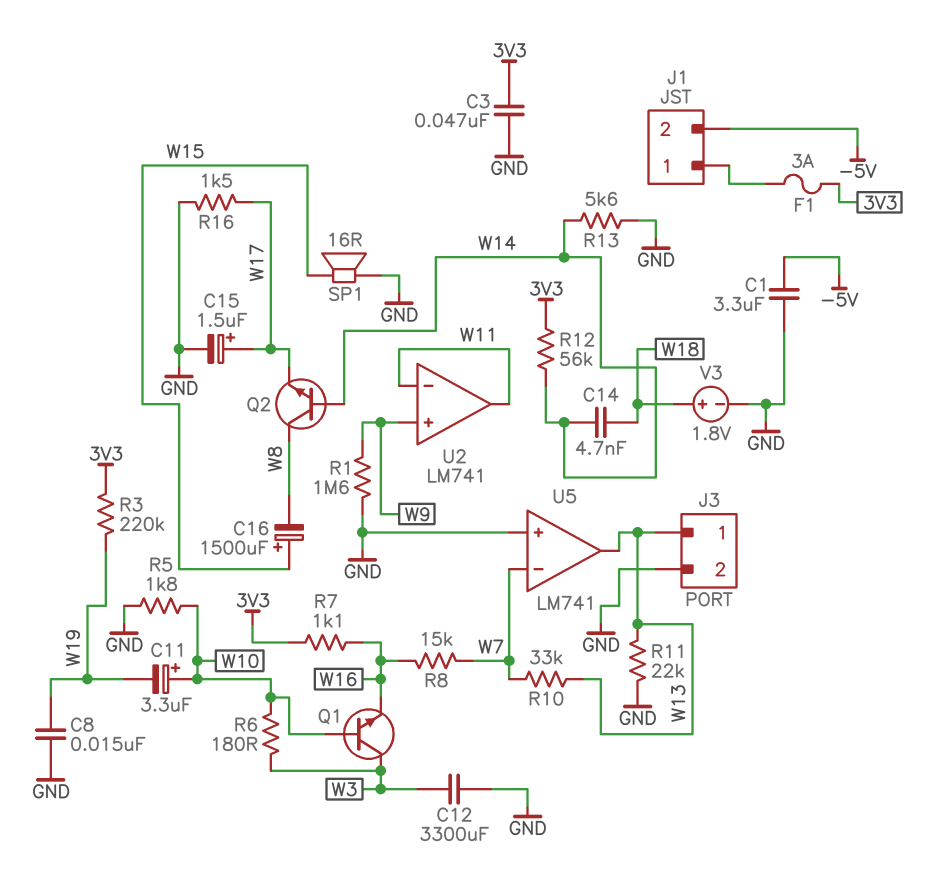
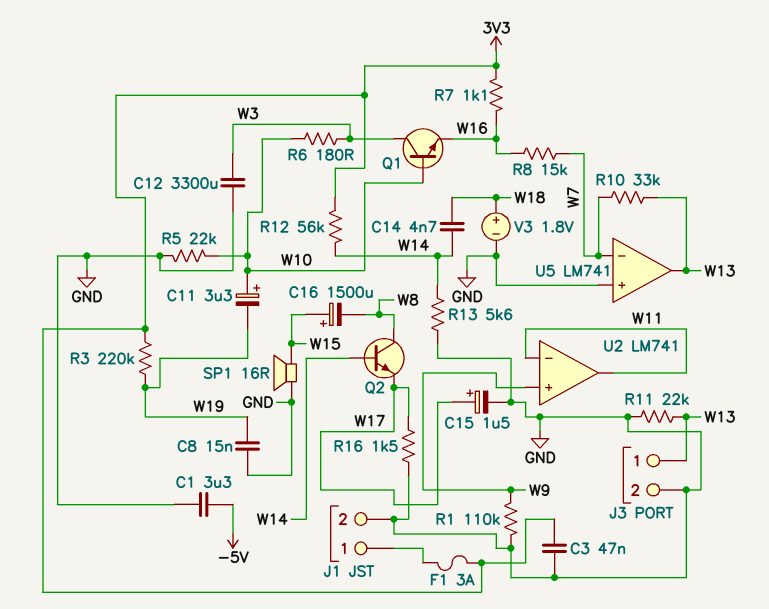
J1 pin 2: -5V -> GND
R1: 1.6M (GND, W9) -> 110k (GND, W9)
R5: 1.8k (GND, W10) -> 22k (GND, W10)

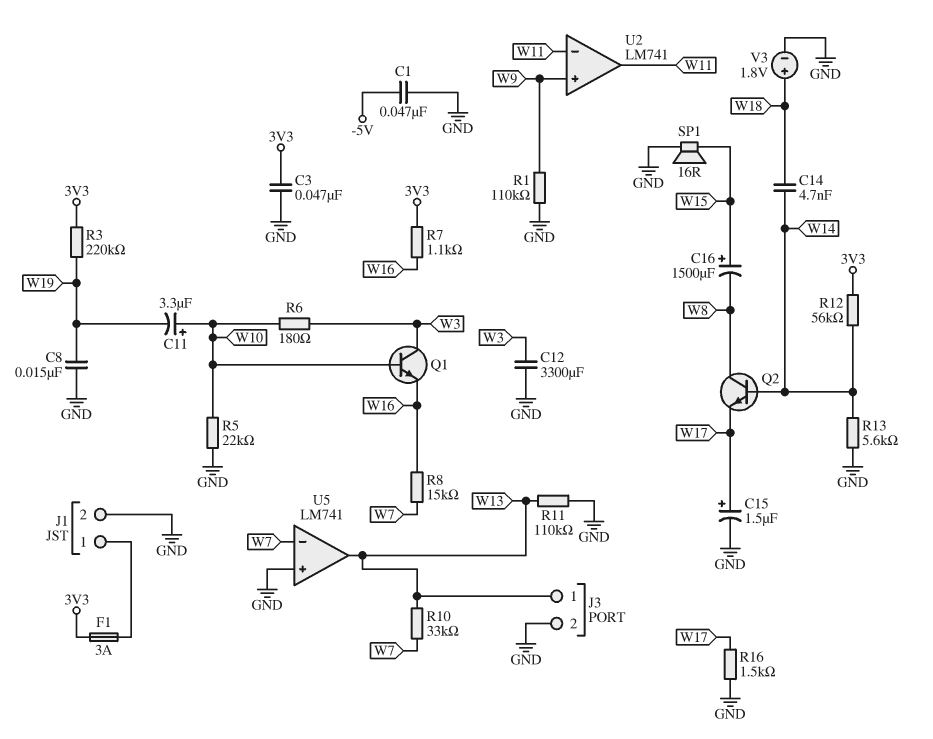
C1: 3.3uF (-5V, GND) -> 47nF (-5V, GND)
R11: 22k (GND, W13) -> 110k (GND, W13)

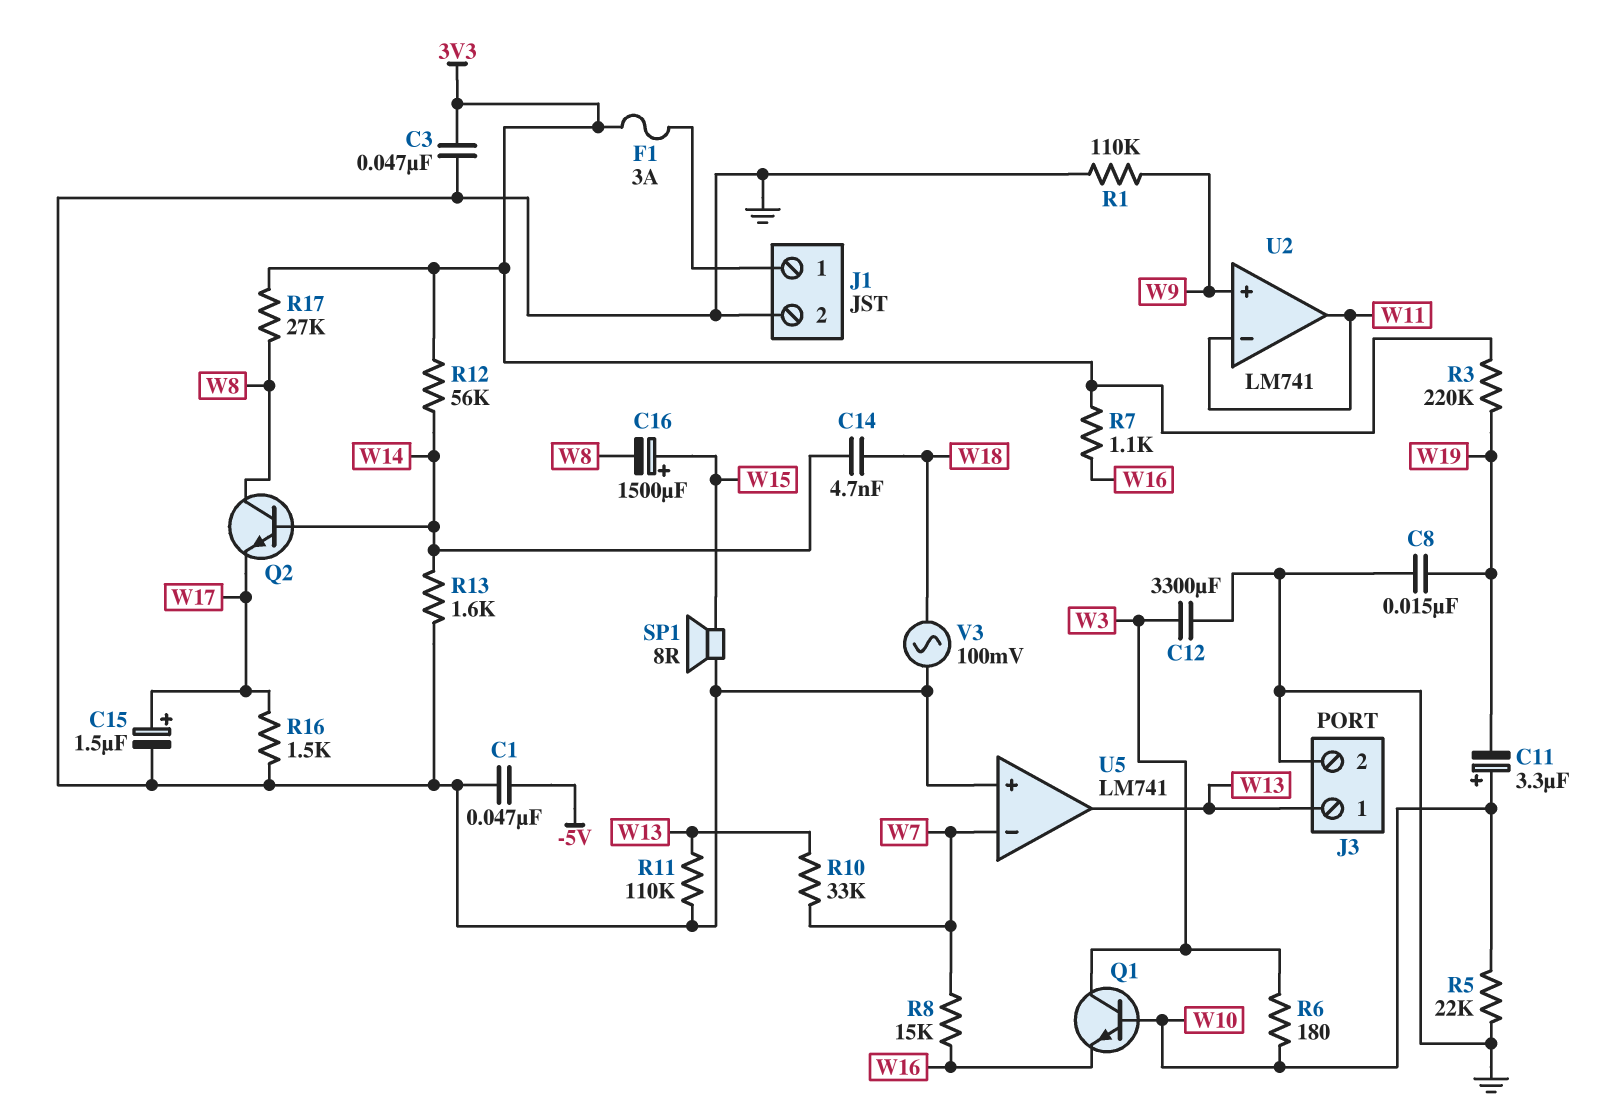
R13: 5.6k (GND, W14) -> 1.6k (GND, W14)
R17: none -> 27k (3V3, W8)
SP1: speaker 16R (GND, W15) -> speaker 8R (GND, W15)
V3: 1.8V (plus W18, minus GND) -> AC 100mV (GND, W18)

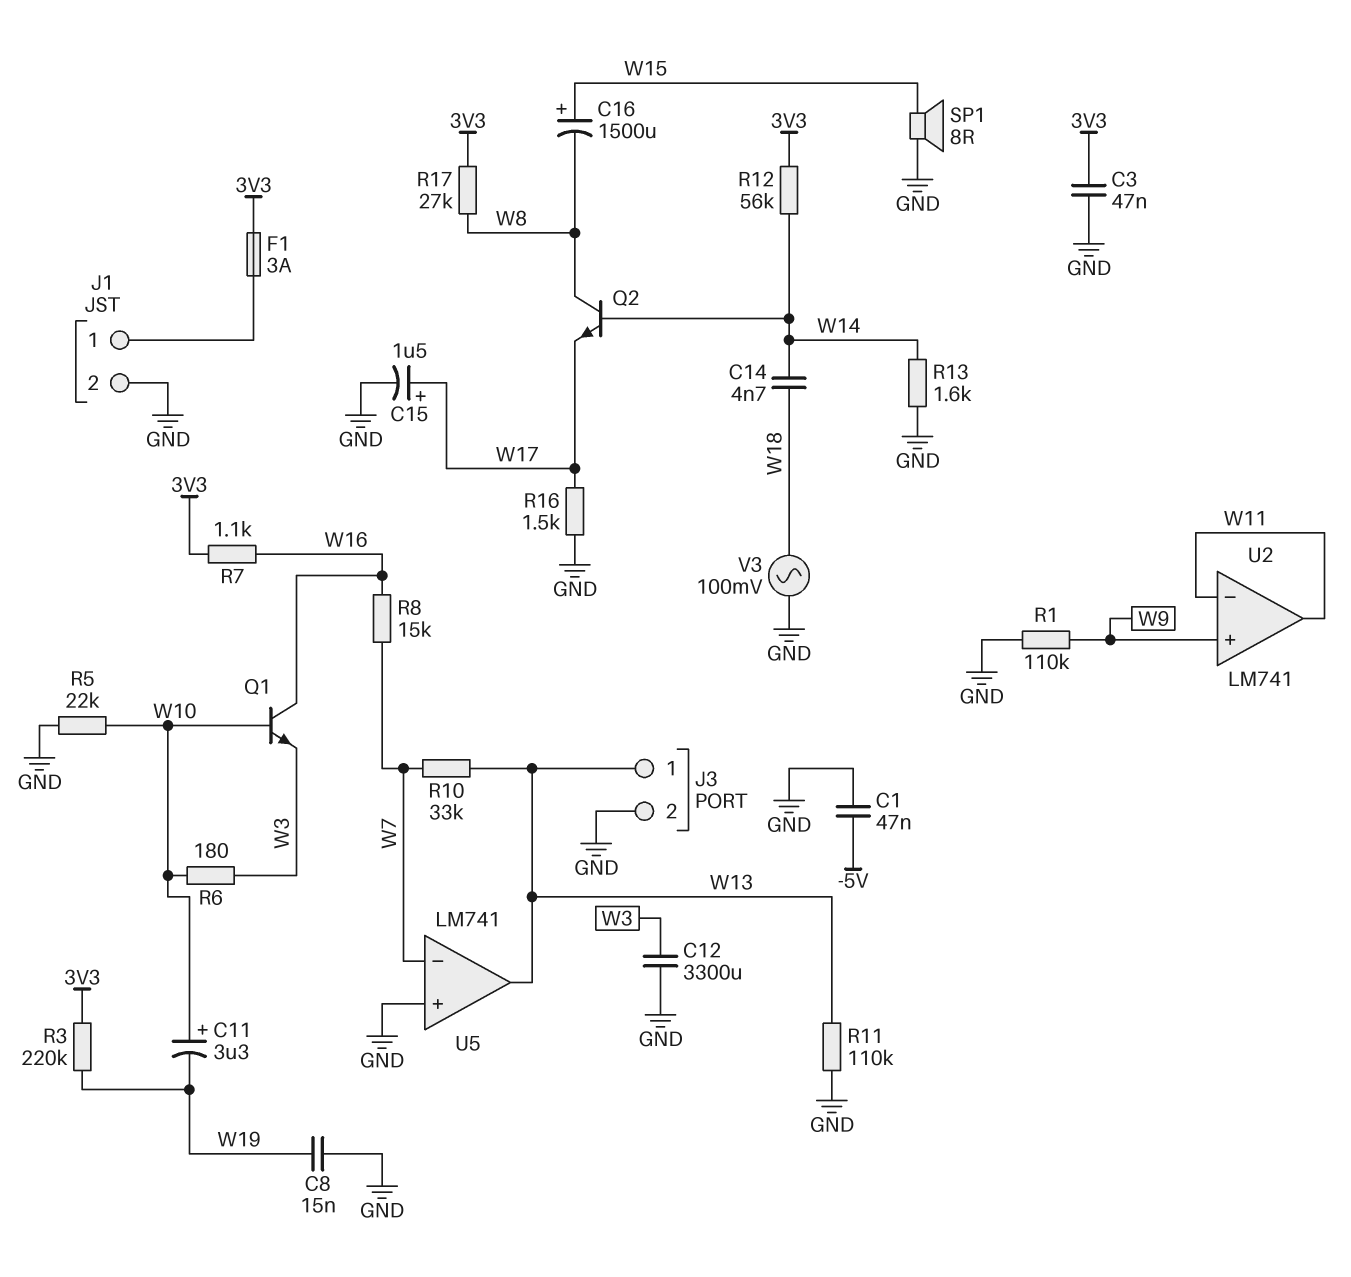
Q1: NPN (B W10, C W3, E W16) -> NPN (B W10, C W16, E W3)

